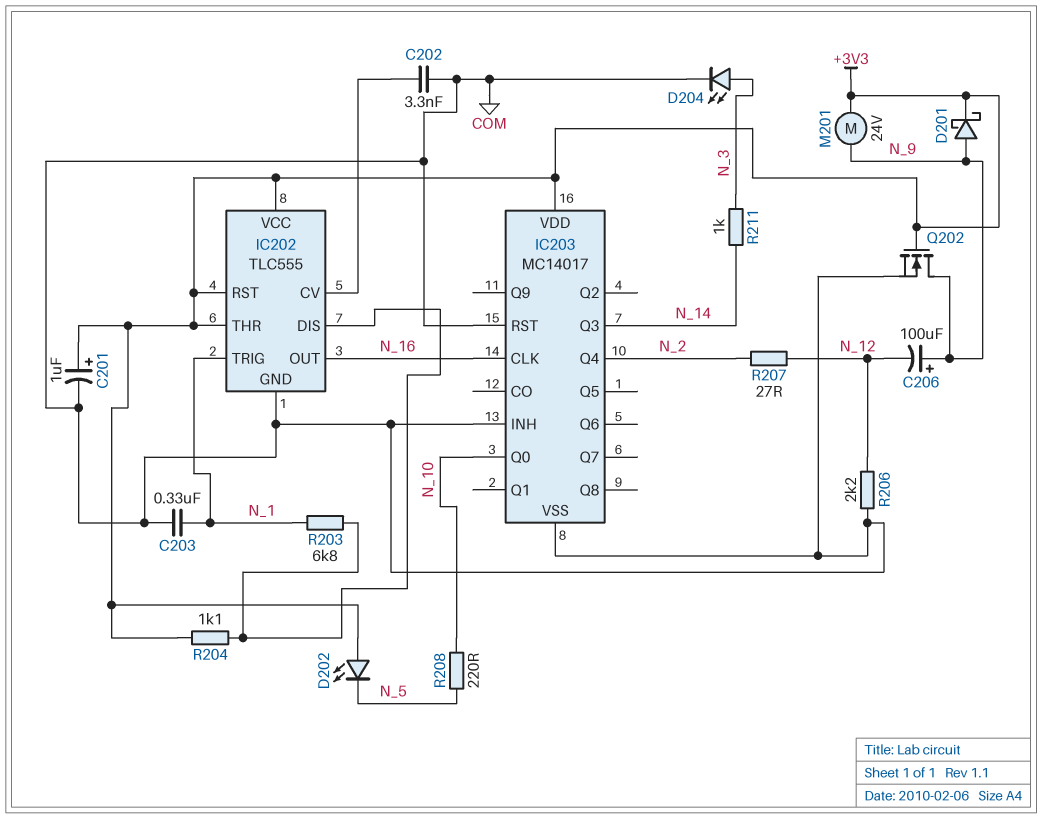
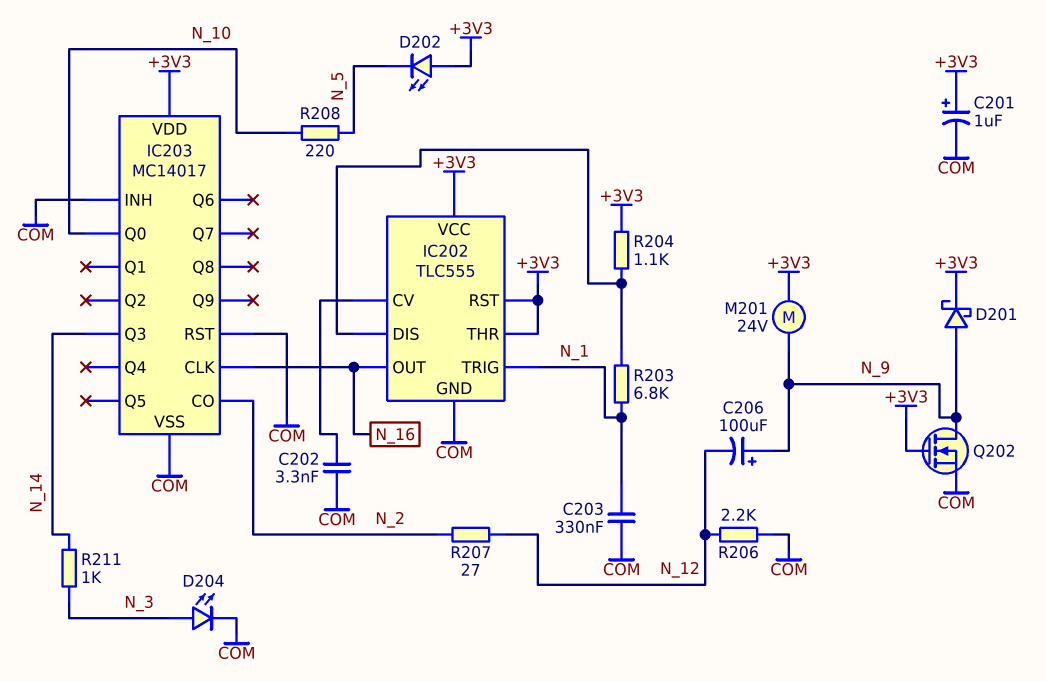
IC203 pin CO: none -> N_2
IC203 pin Q4: N_2 -> none

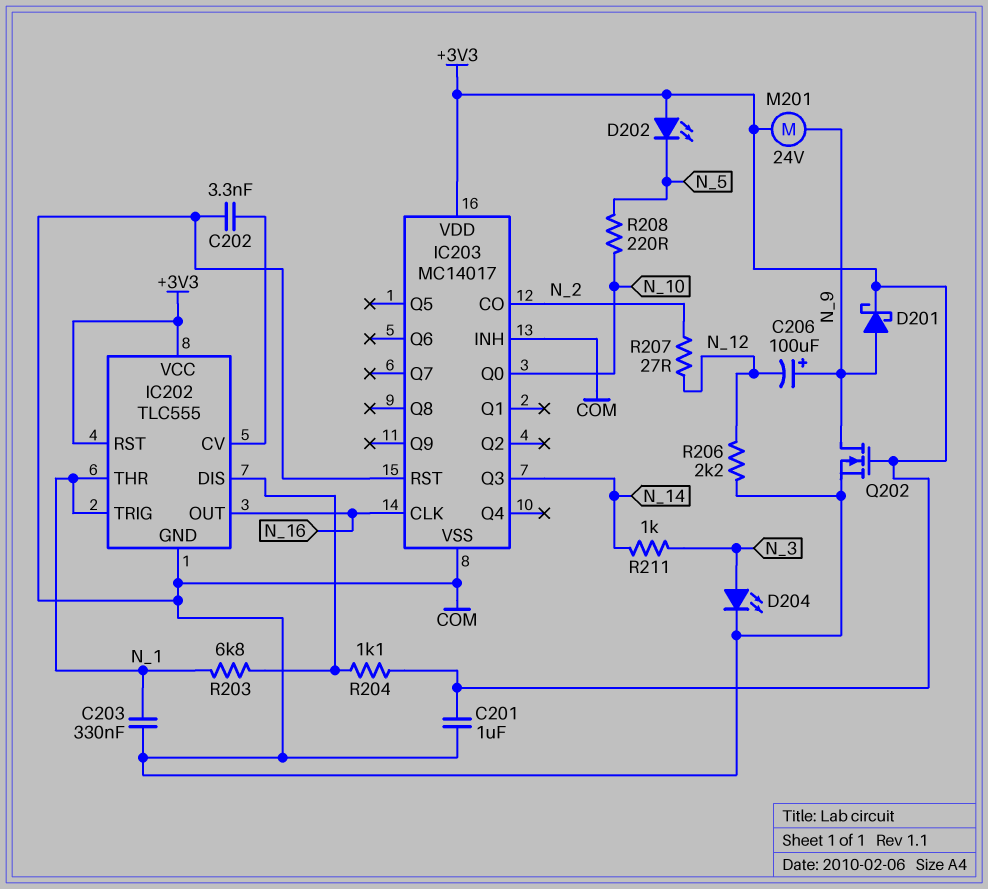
C201: 1uF (plus +3V3, minus COM) -> 1uF (+3V3, COM)
IC202 pin THR: +3V3 -> N_1

